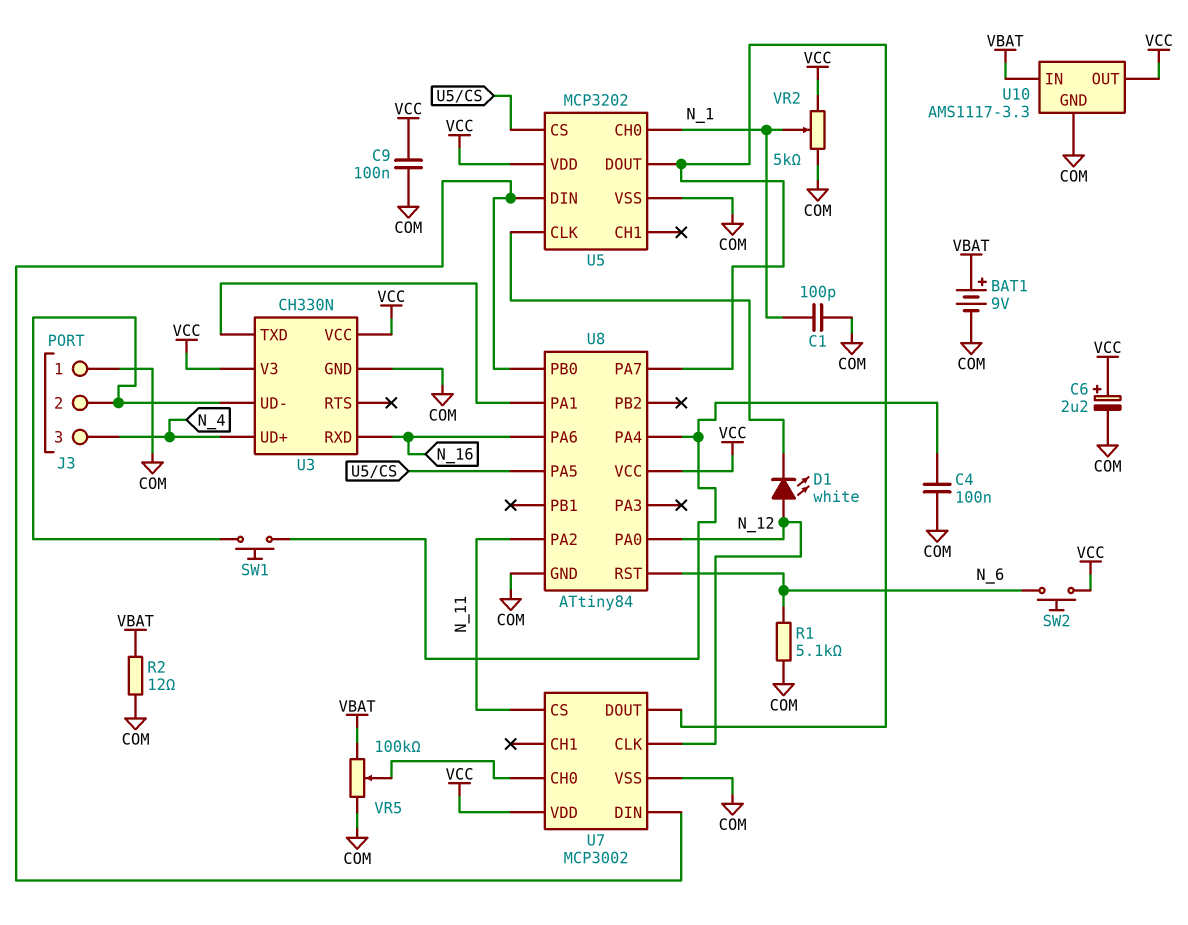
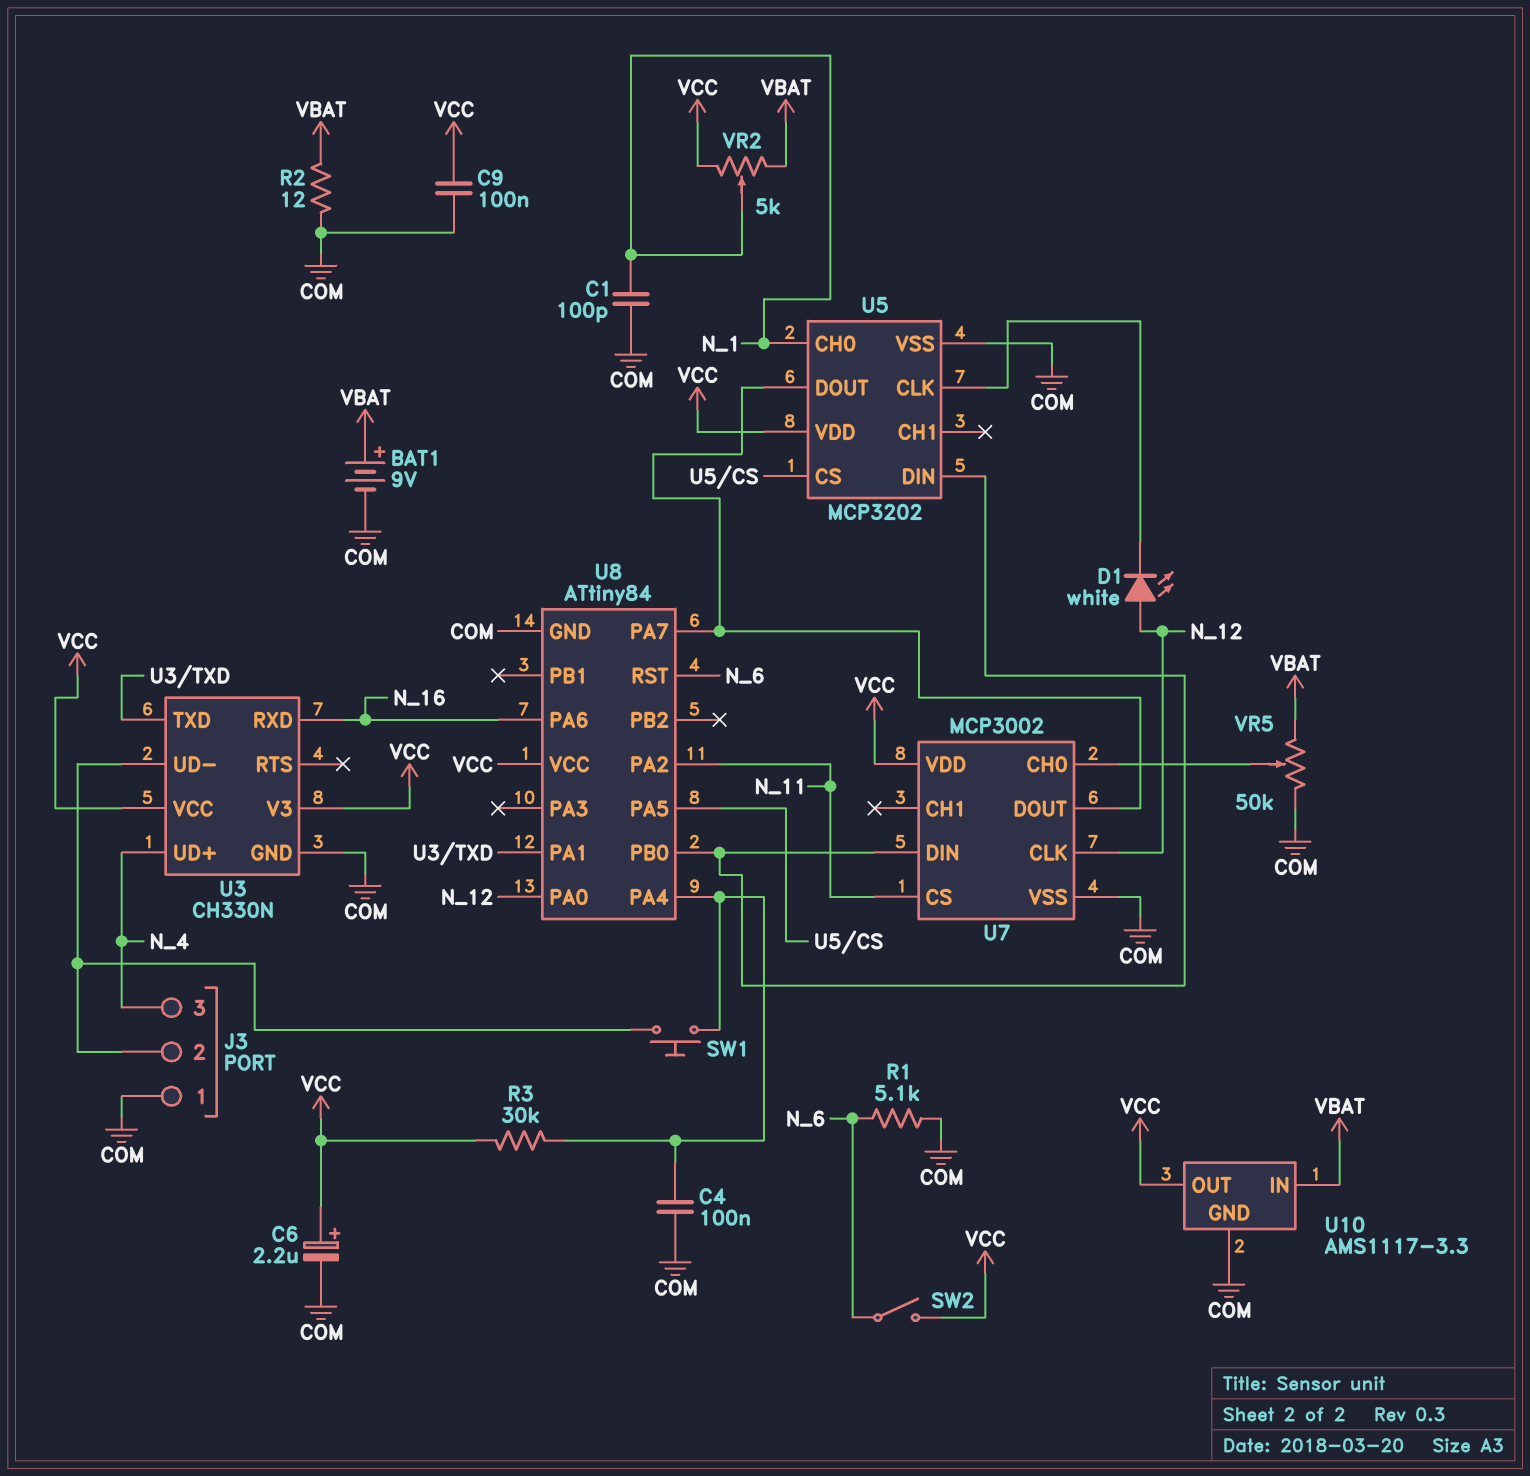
R3: none -> 30k (U8/PA4, VCC)
SW2: button (N_6, VCC) -> switch (N_6, VCC)
VR2: 5k (COM, VCC, wiper N_1) -> 5k (VBAT, VCC, wiper N_1)
VR5: 100k (COM, VBAT, wiper U7/CH0) -> 50k (COM, VBAT, wiper U7/CH0)

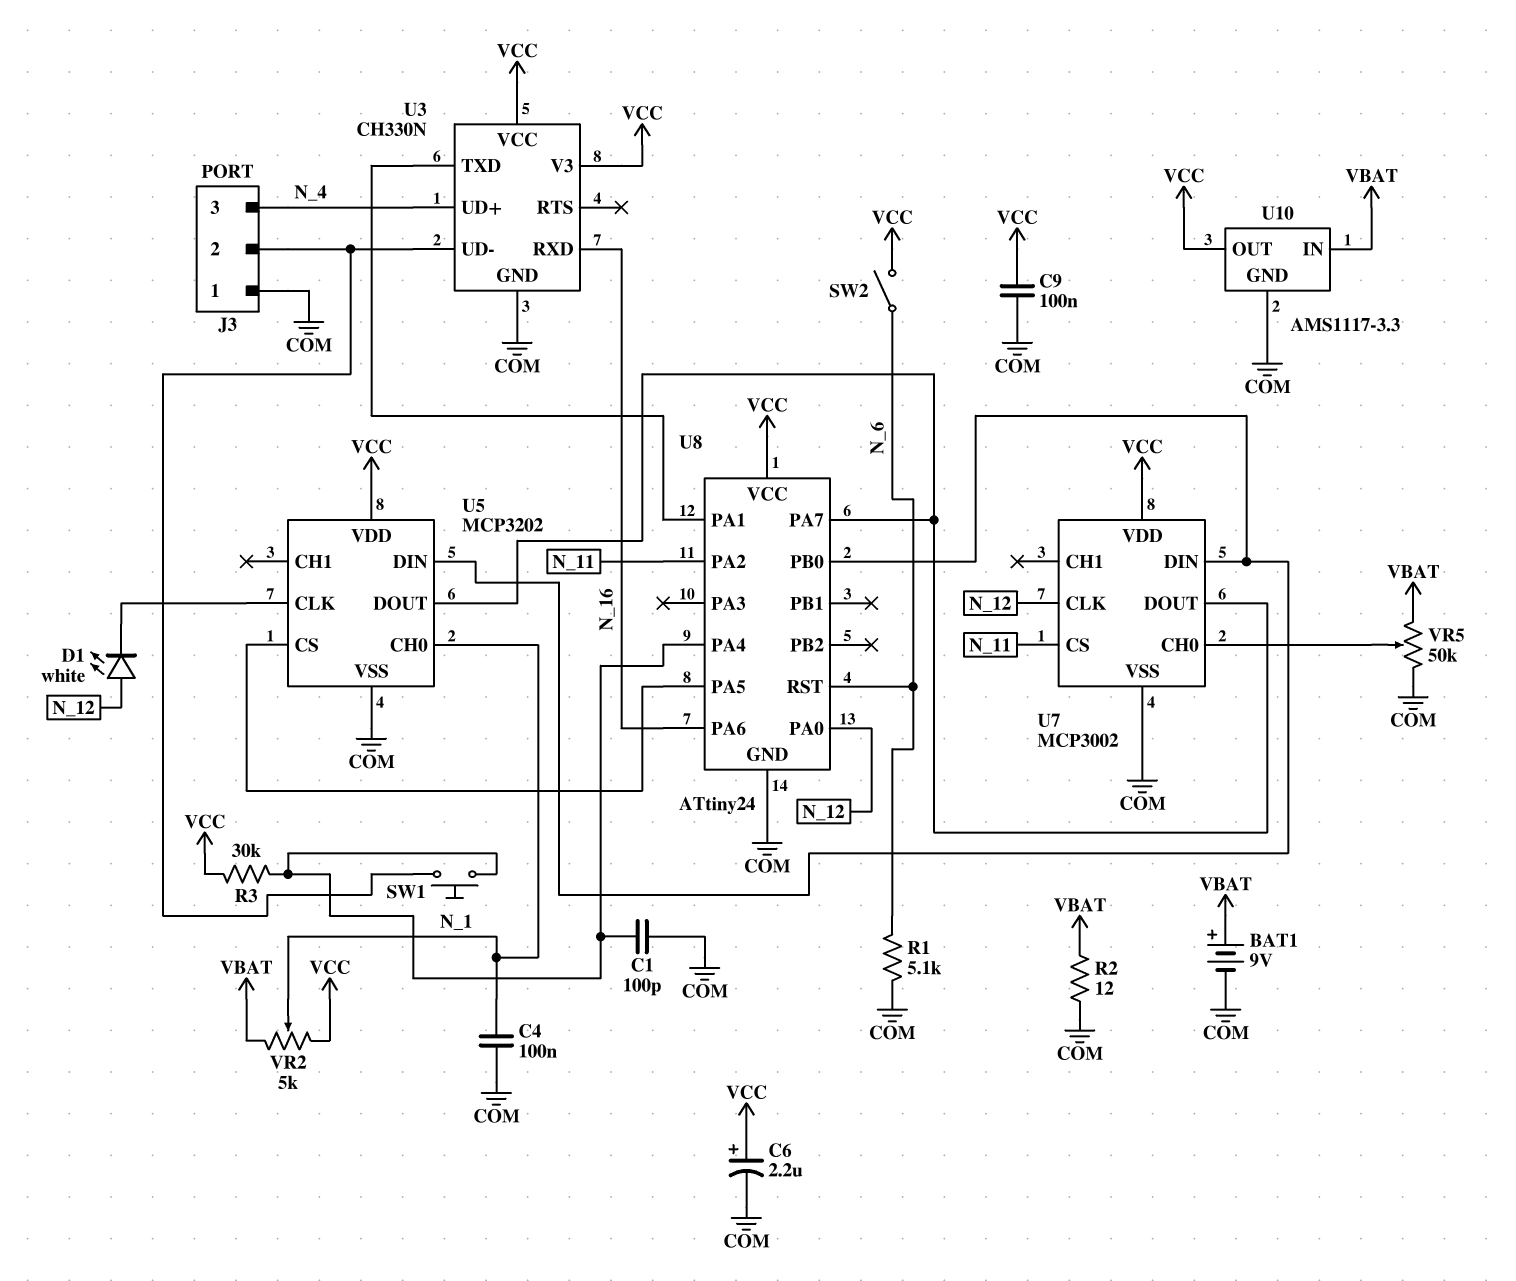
C1: 100pF (COM, N_1) -> 100pF (COM, U8/PA4)
C4: 100nF (COM, U8/PA4) -> 100nF (COM, N_1)
U8: ATtiny84 -> ATtiny24

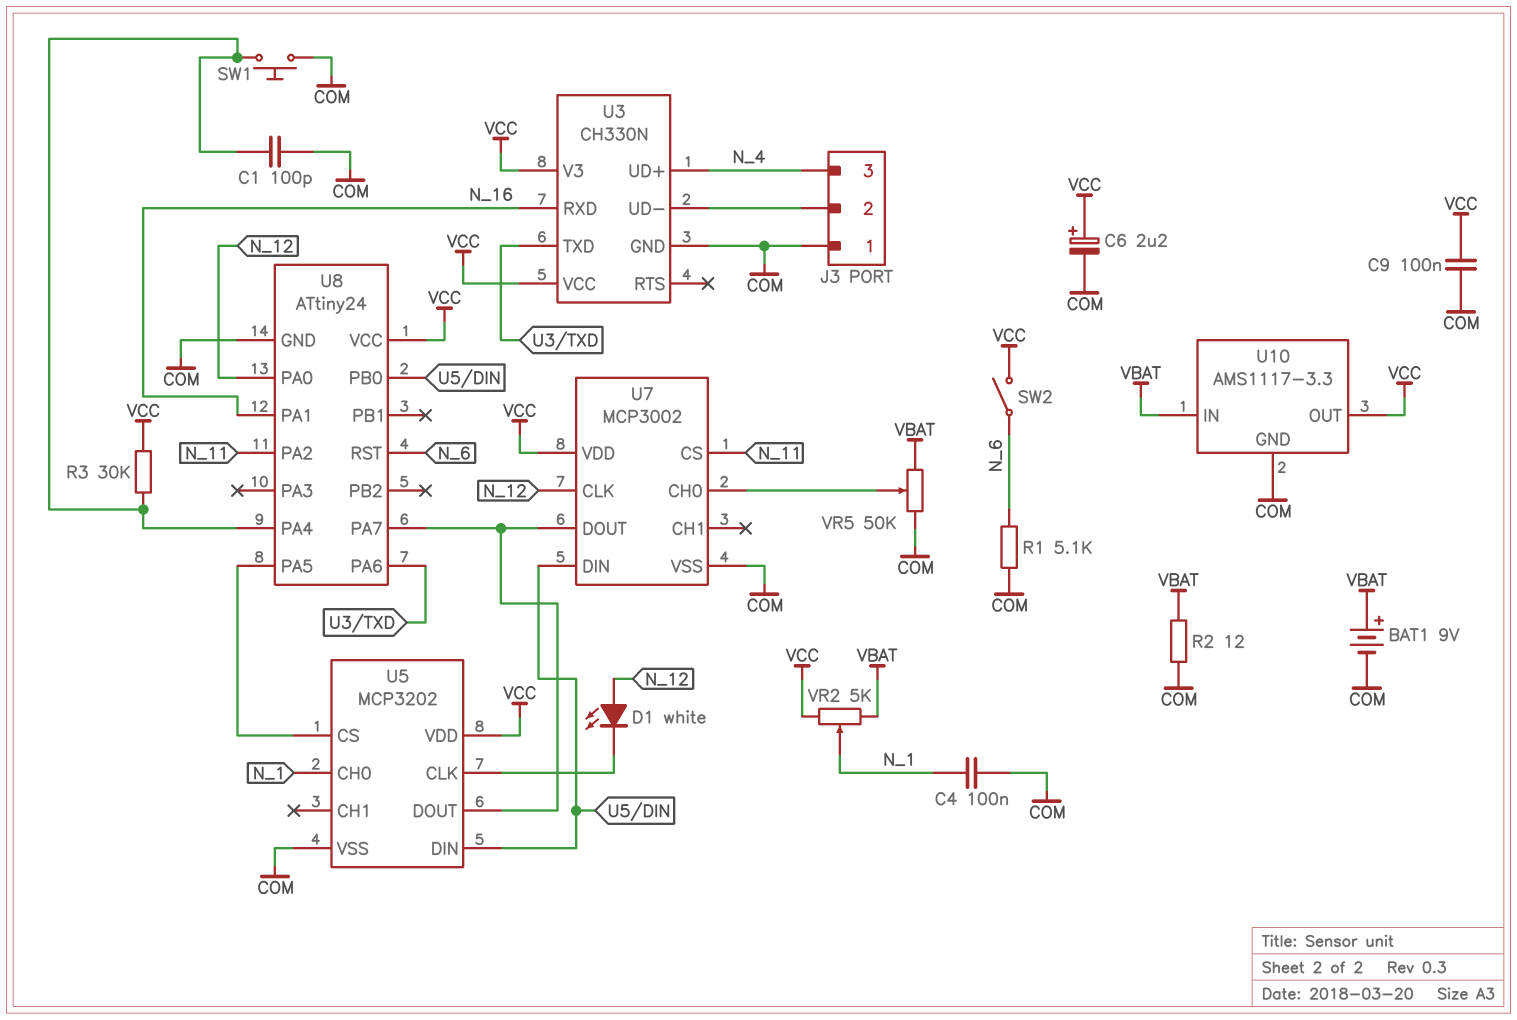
SW1: button (J3/2, U8/PA4) -> button (COM, U8/PA4)
U8 pin PA1: U3/TXD -> N_16
U8 pin PA6: N_16 -> U3/TXD

